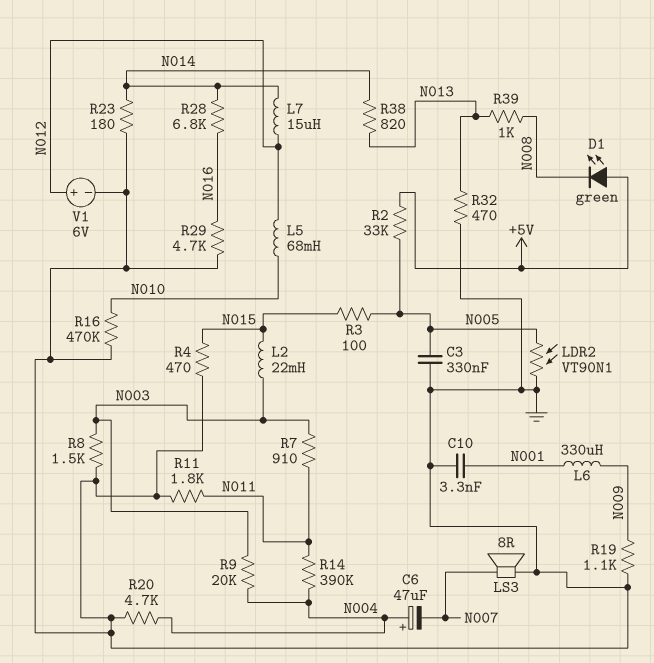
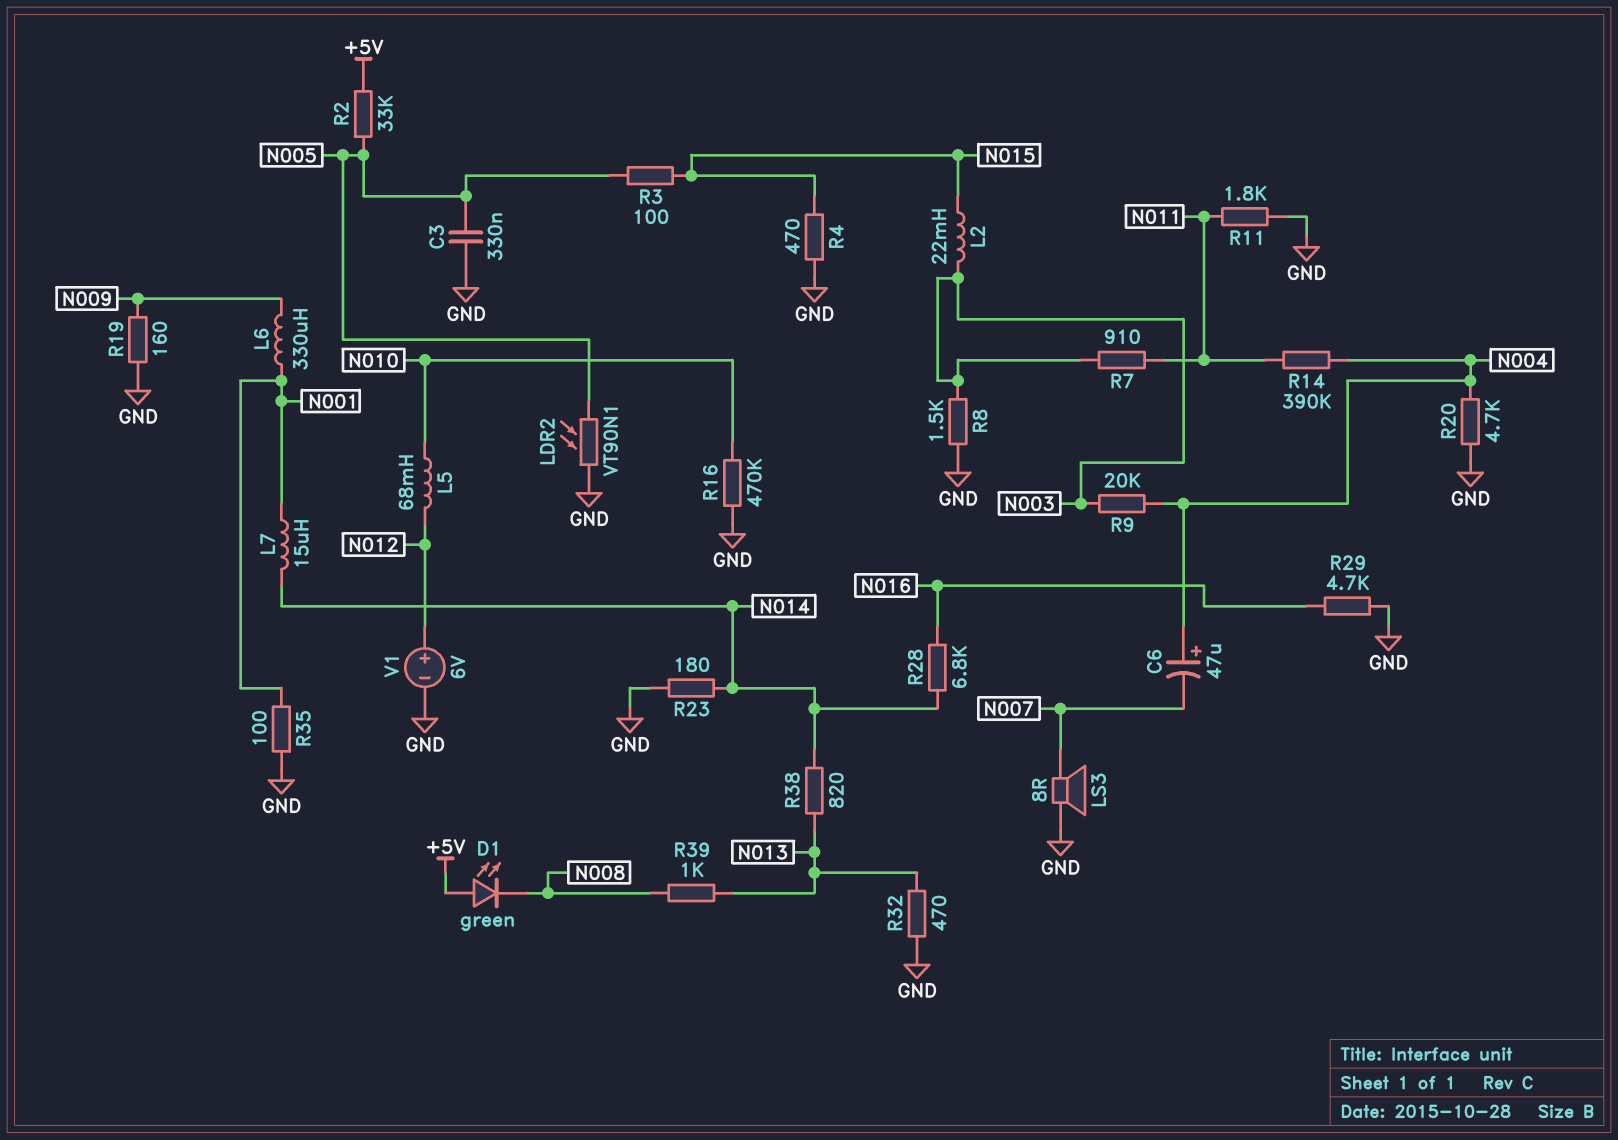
C10: 3.3nF (GND, N001) -> none
L7: 15uH (N012, N014) -> 15uH (N001, N014)
R19: 1.1k (GND, N009) -> 160 (GND, N009)
R35: none -> 100 (GND, N001)

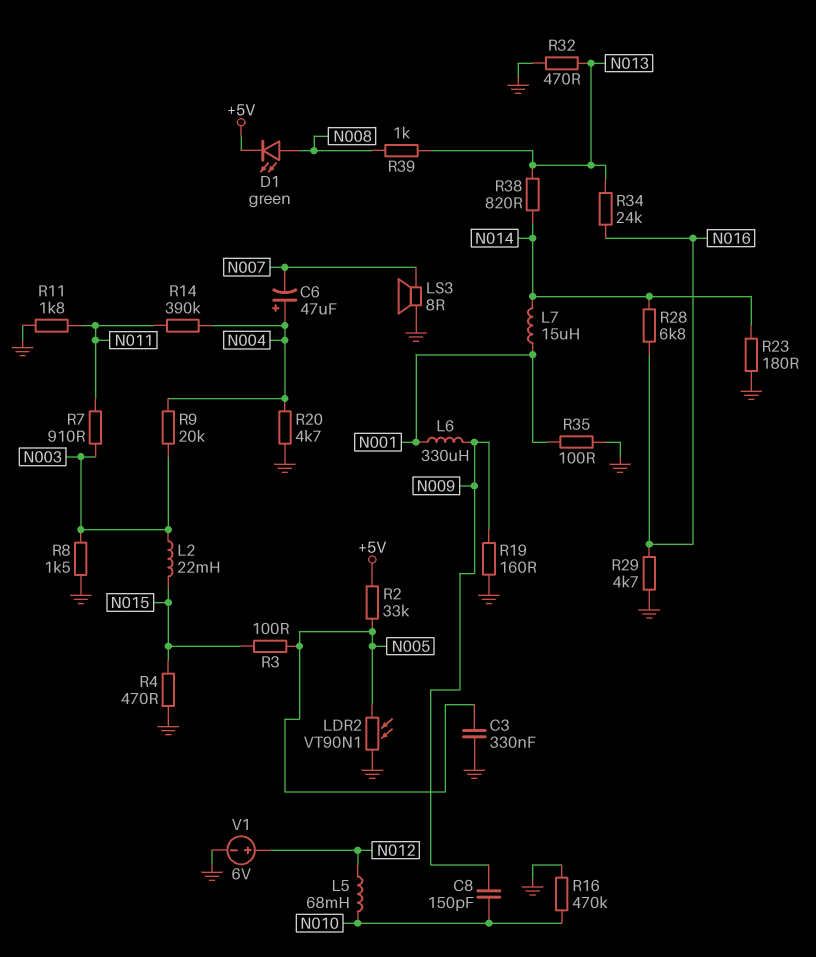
C8: none -> 150pF (N009, N010)
D1: LED green (A +5V, K N008) -> LED green (A N008, K +5V)
R34: none -> 24k (N013, N016)

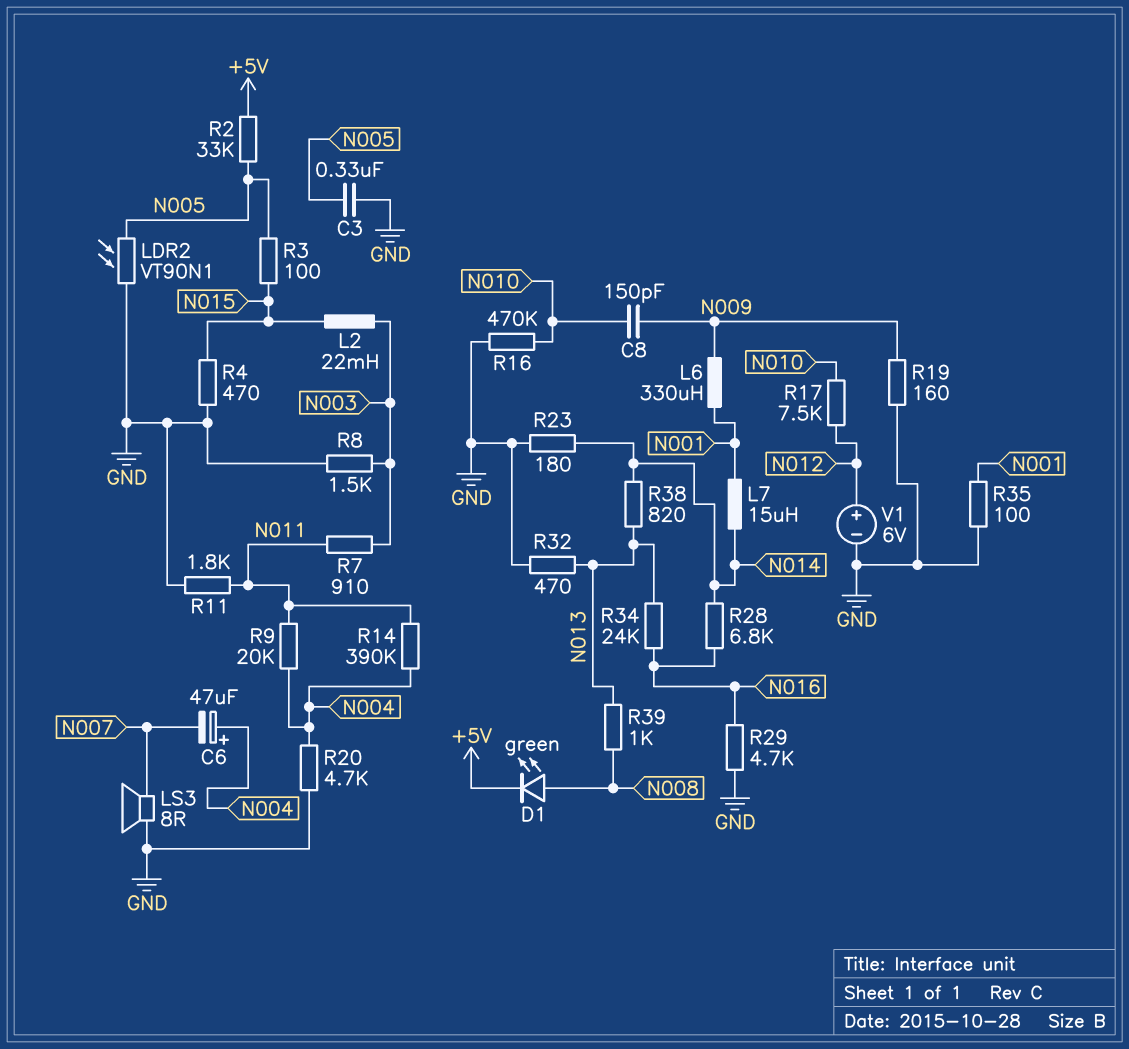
L5: 68mH (N010, N012) -> none
R9: 20k (N003, N004) -> 20k (N004, N011)
R17: none -> 7.5k (N010, N012)

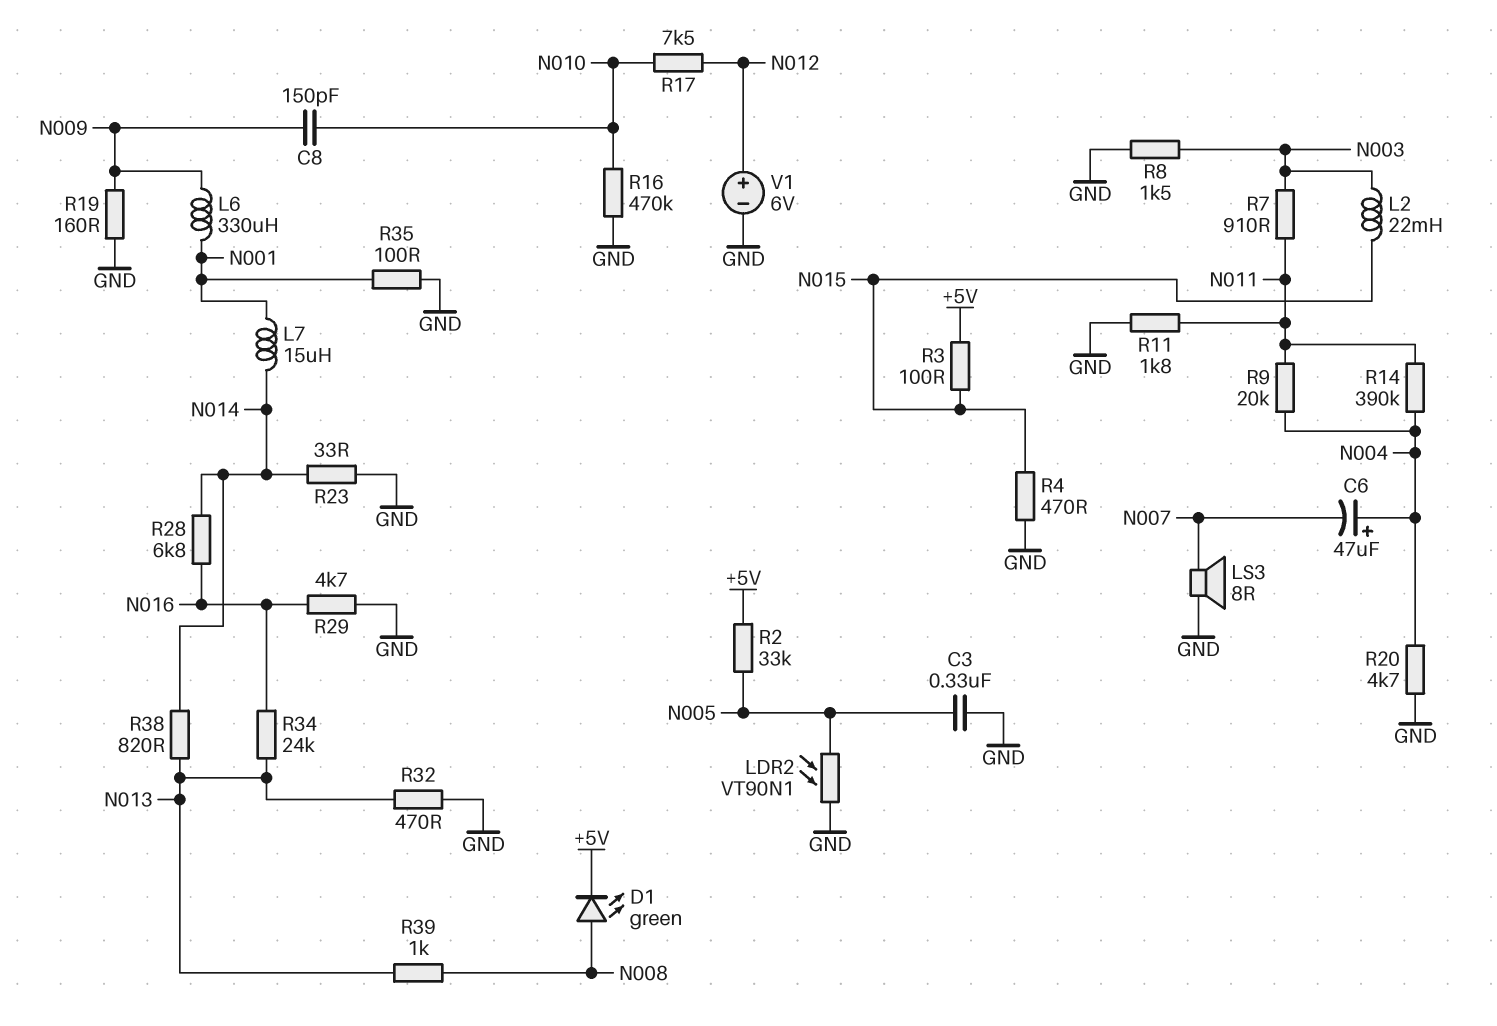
R3: 100 (N005, N015) -> 100 (+5V, N015)
R23: 180 (GND, N014) -> 33 (GND, N014)

